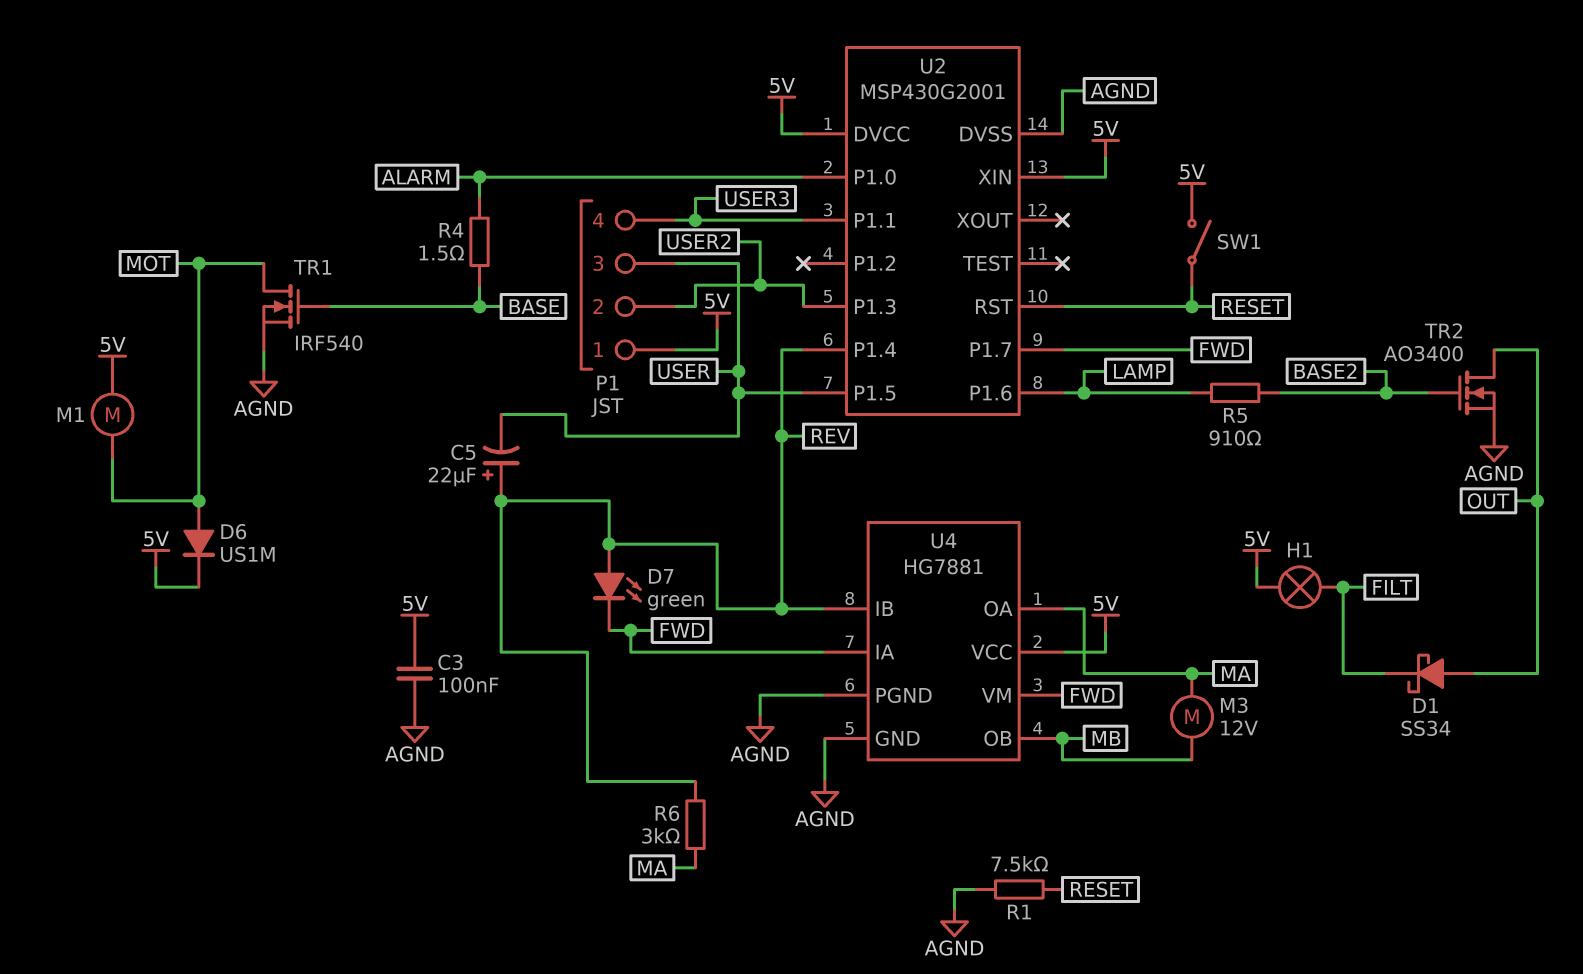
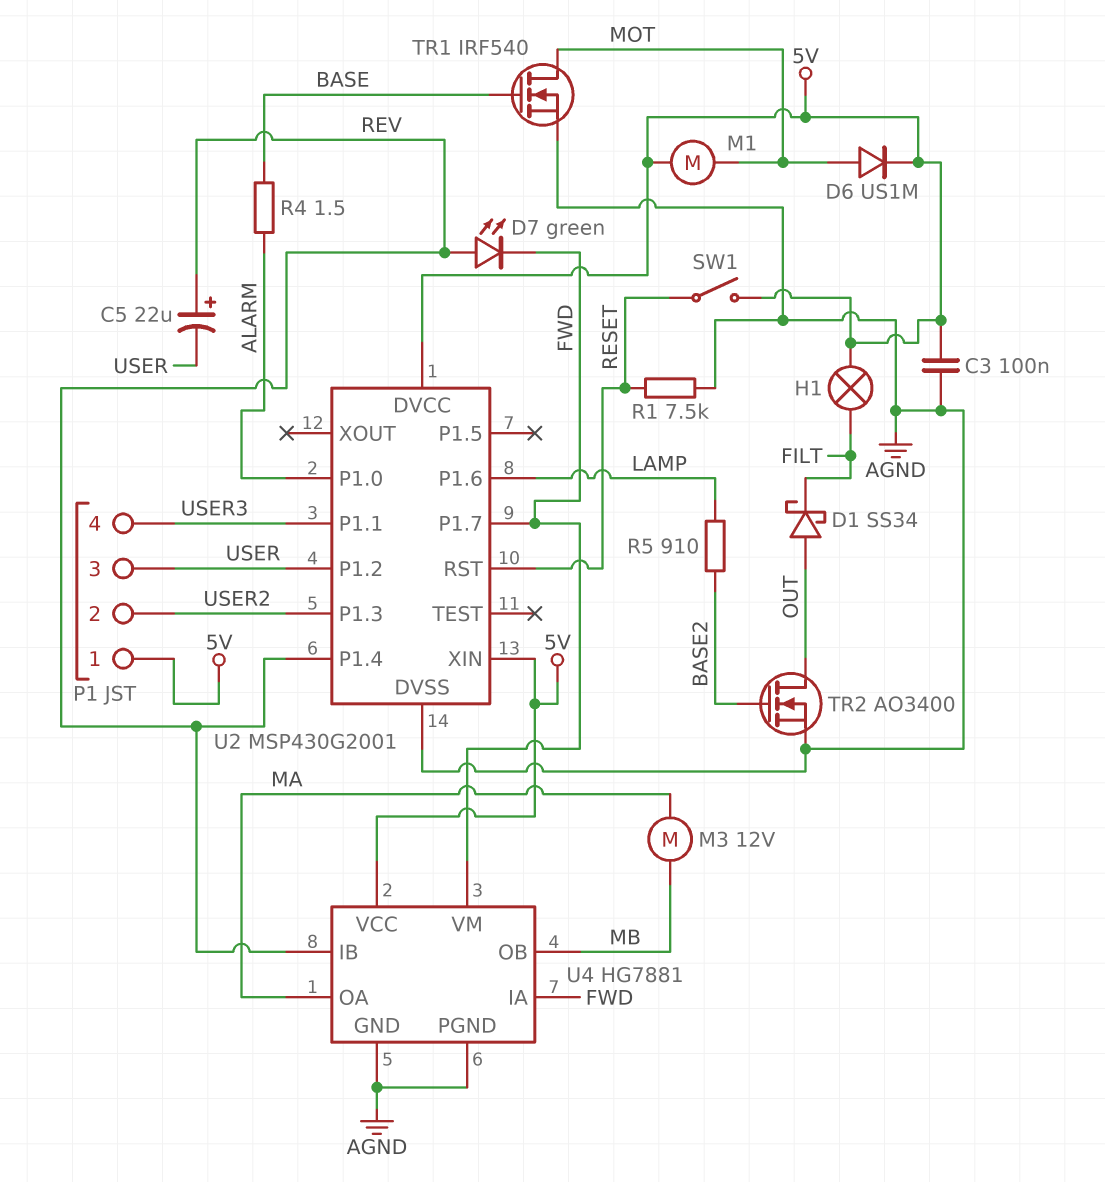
R6: 3k (MA, REV) -> none
U2 pin P1.2: none -> USER
U2 pin P1.5: USER -> none

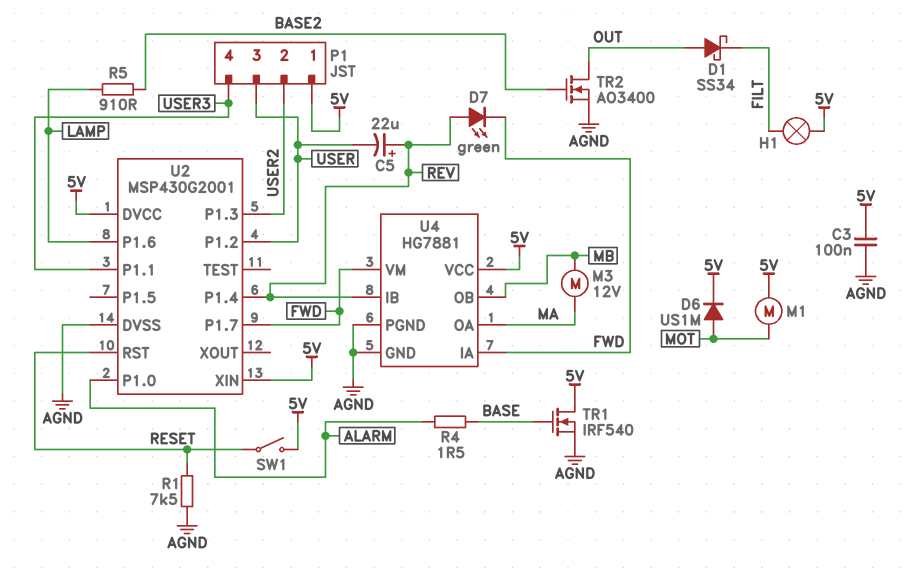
TR1: NMOS IRF540 (G BASE, D MOT, S AGND) -> NMOS IRF540 (G BASE, D 5V, S AGND)

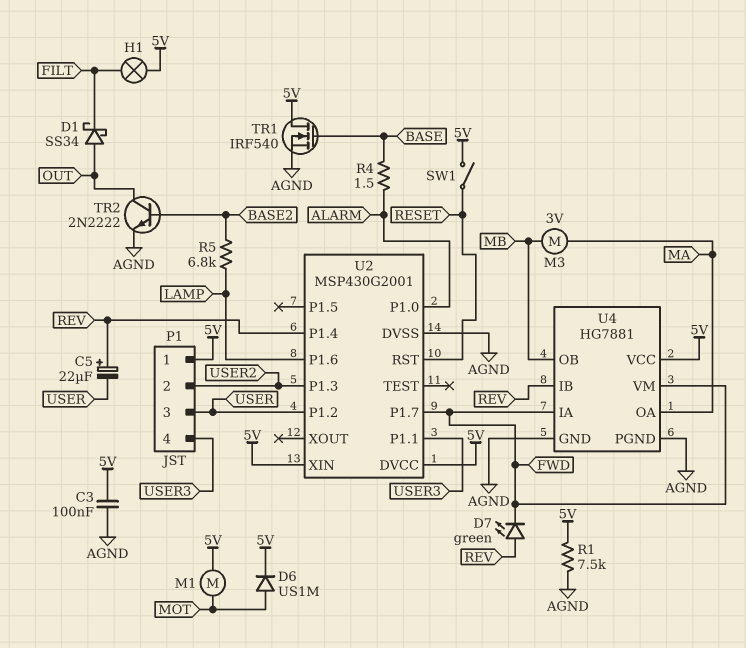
M3: motor 12V (MA, MB) -> motor 3V (MA, MB)
R1: 7.5k (AGND, RESET) -> 7.5k (5V, AGND)
R5: 910 (BASE2, LAMP) -> 6.8k (BASE2, LAMP)
TR2: NMOS AO3400 (G BASE2, D OUT, S AGND) -> NPN 2N2222 (B BASE2, C OUT, E AGND)

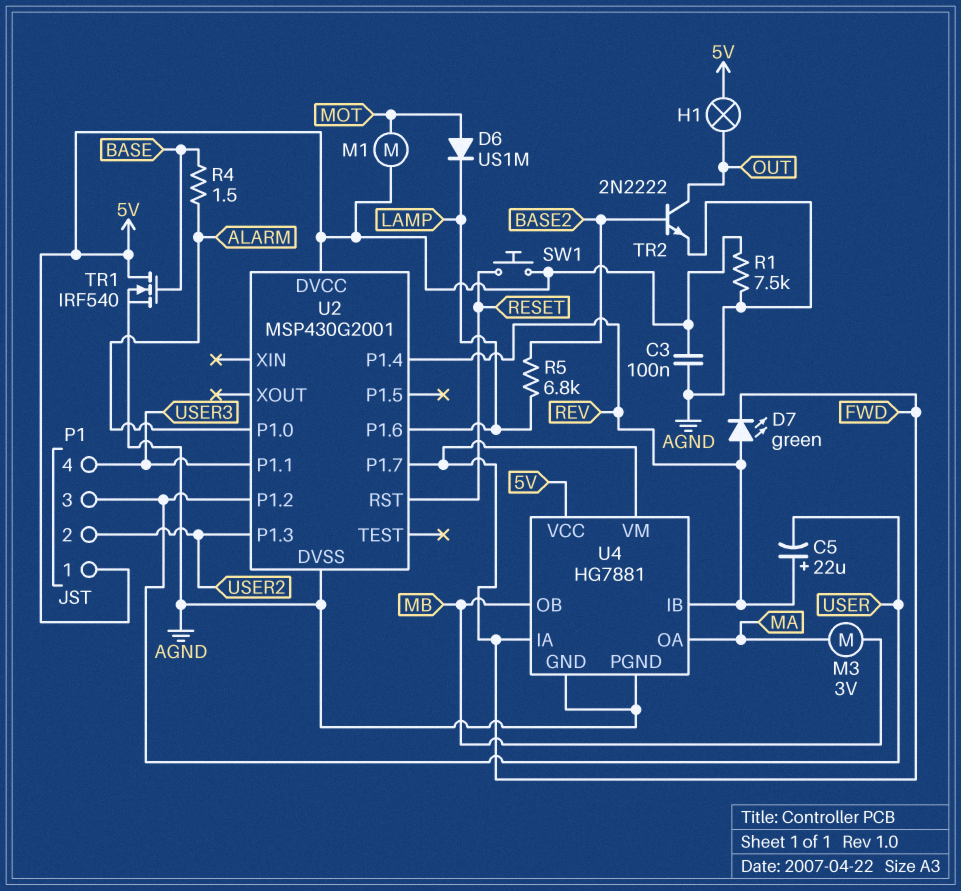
D1: schottky SS34 (A OUT, K FILT) -> none
D6: diode US1M (A MOT, K 5V) -> diode US1M (A MOT, K LAMP)
H1: lamp (5V, FILT) -> lamp (5V, OUT)
SW1: switch (5V, RESET) -> button (5V, RESET)
U2 pin XIN: 5V -> none

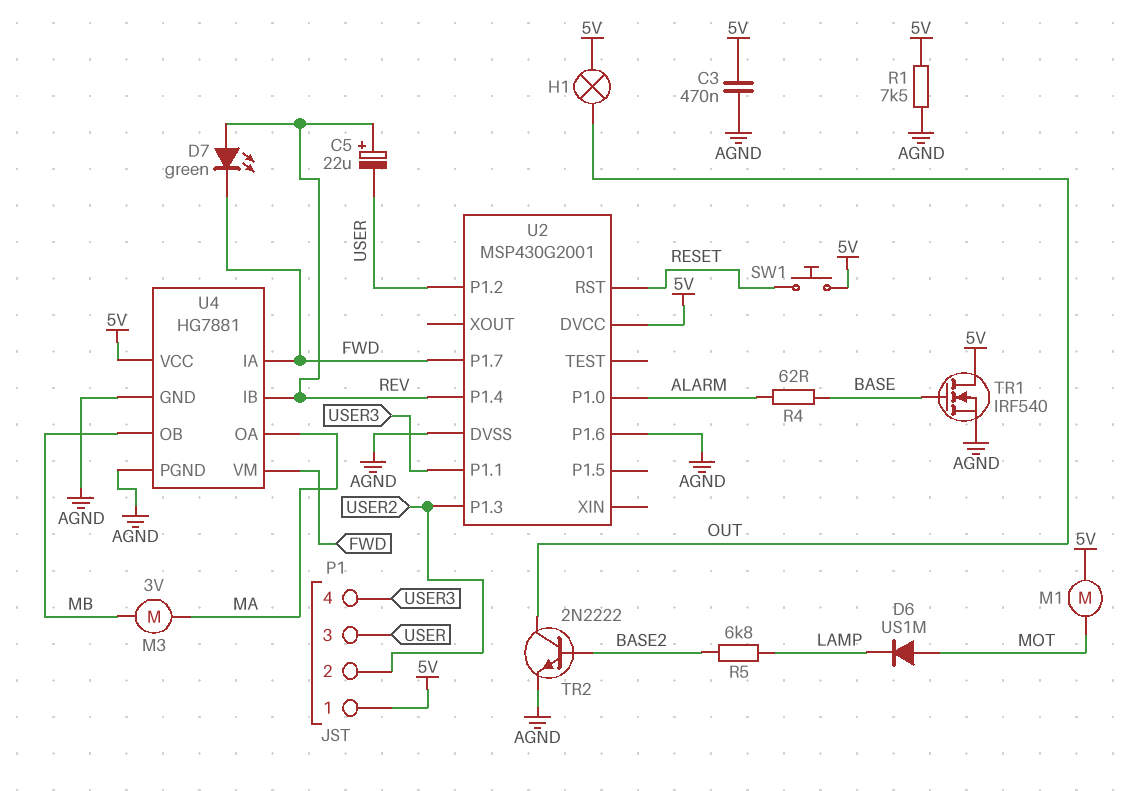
C3: 100nF (5V, AGND) -> 470nF (5V, AGND)
R4: 1.5 (ALARM, BASE) -> 62 (ALARM, BASE)
U2 pin P1.6: LAMP -> AGND

